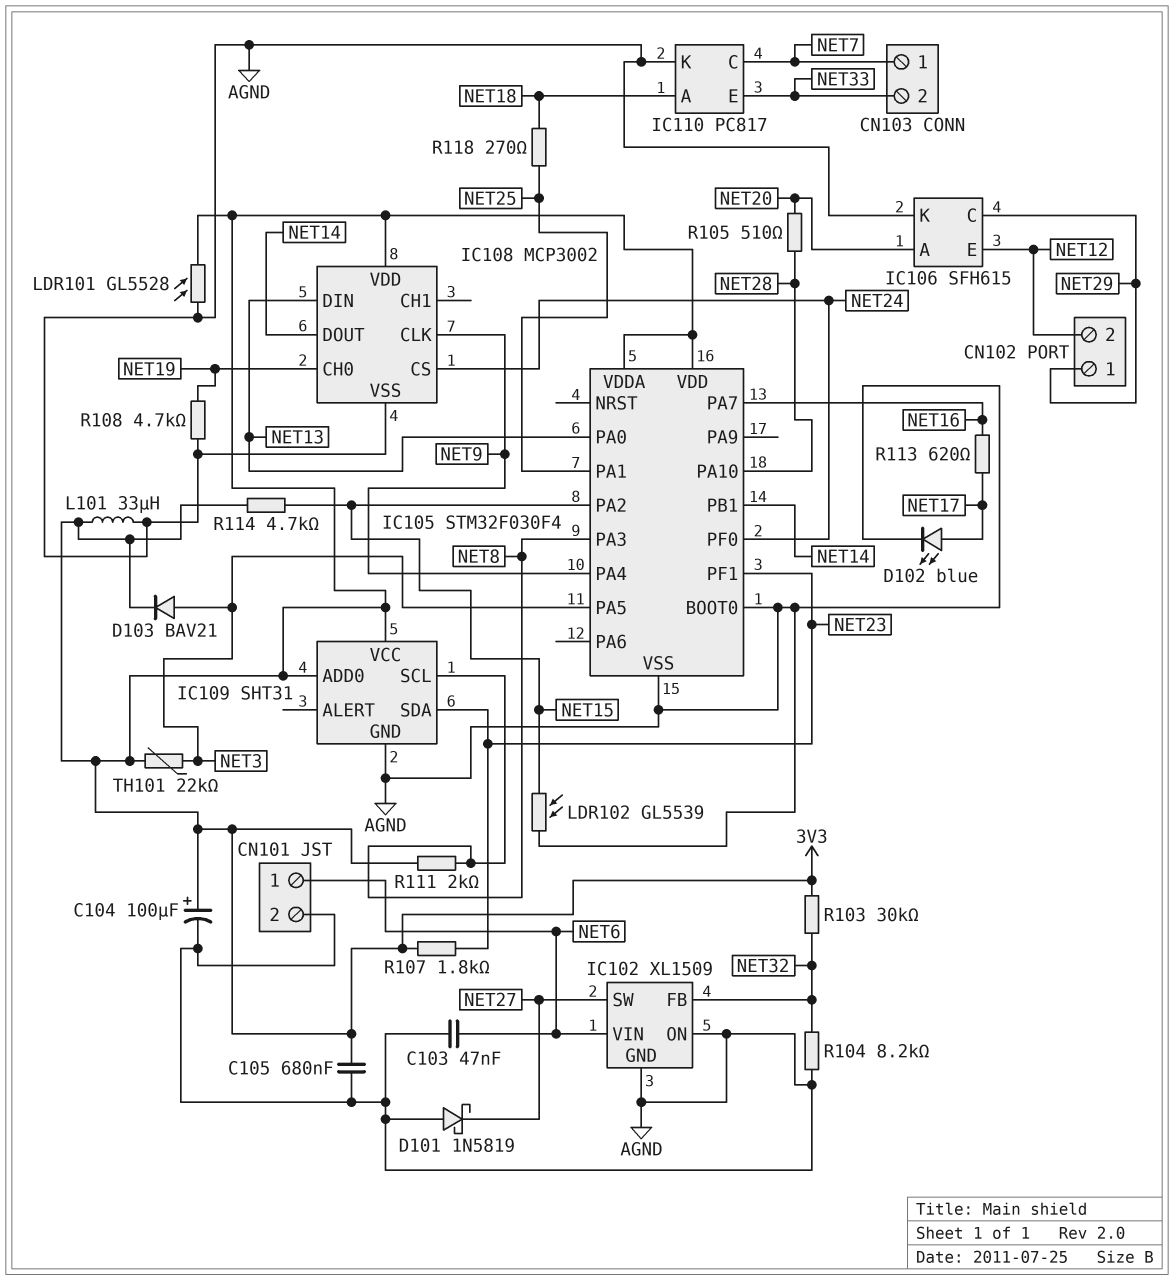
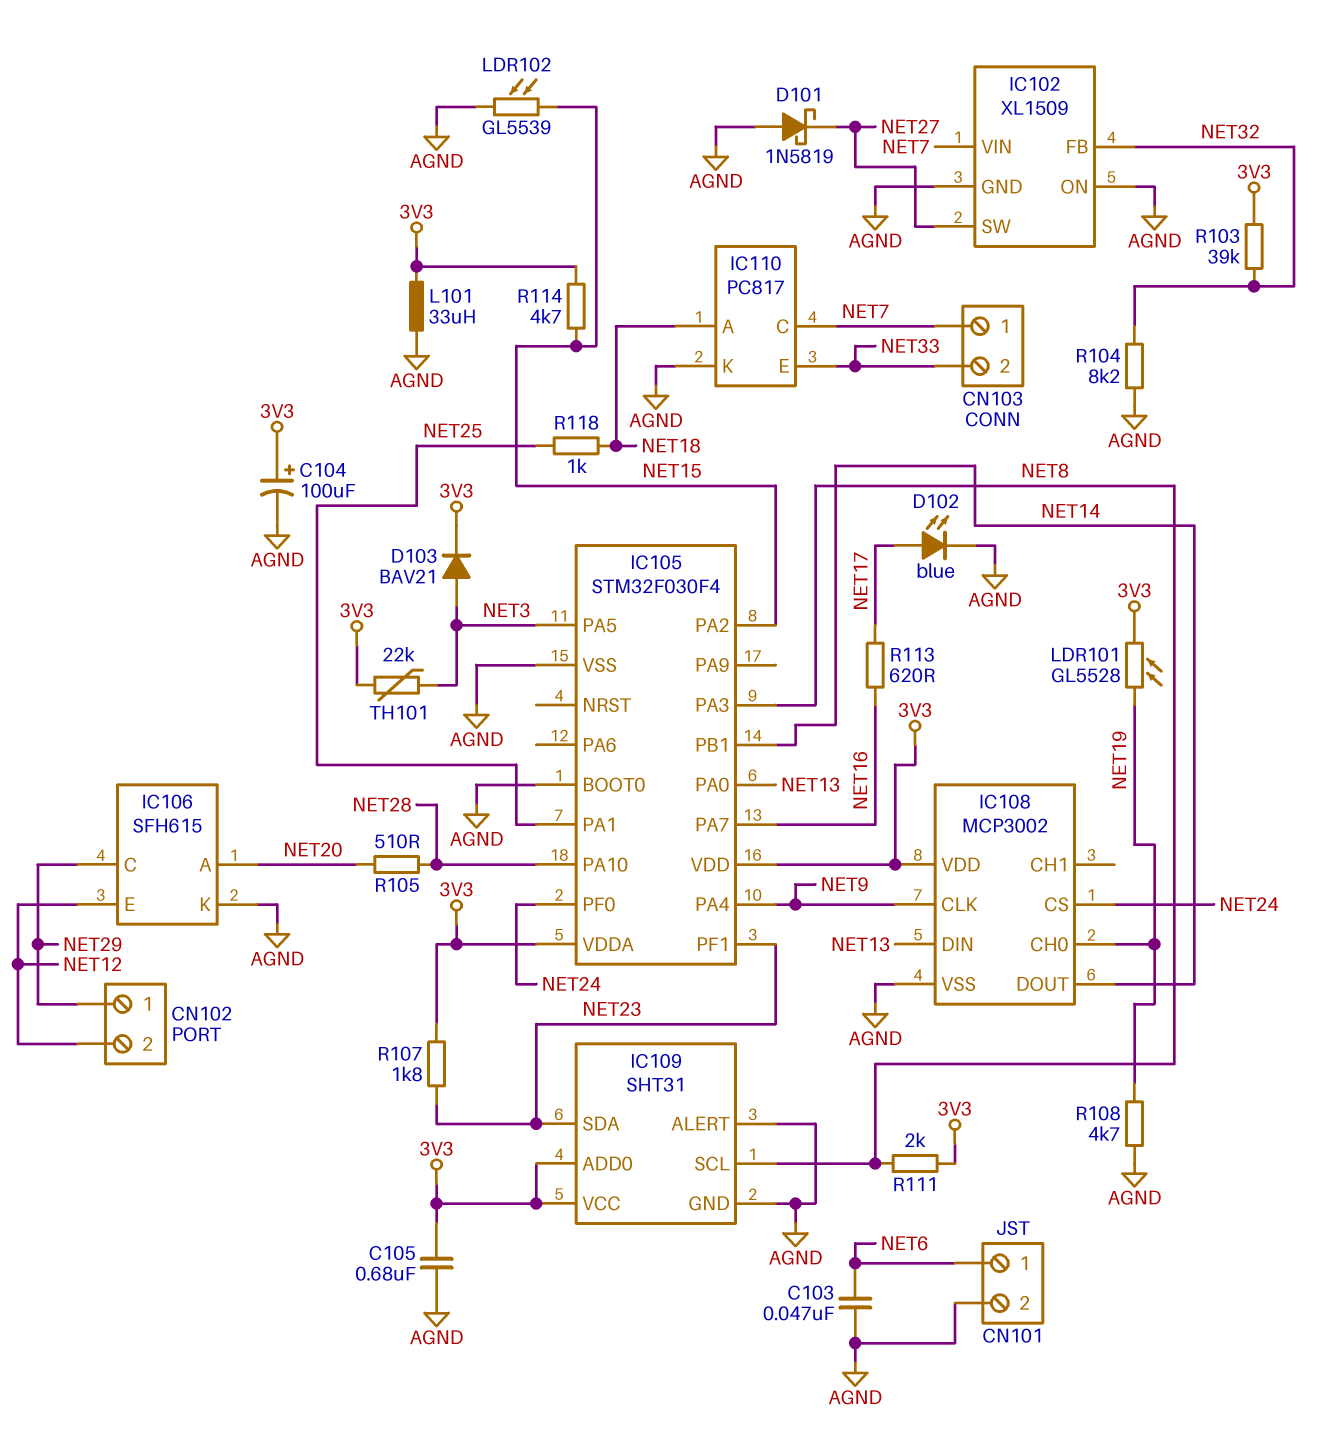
IC102 pin VIN: NET6 -> NET7
IC109 pin ALERT: none -> AGND
LDR101: GL5528 (3V3, AGND) -> GL5528 (3V3, NET19)
R103: 30k (3V3, NET32) -> 39k (3V3, NET32)
R118: 270 (NET18, NET25) -> 1k (NET18, NET25)

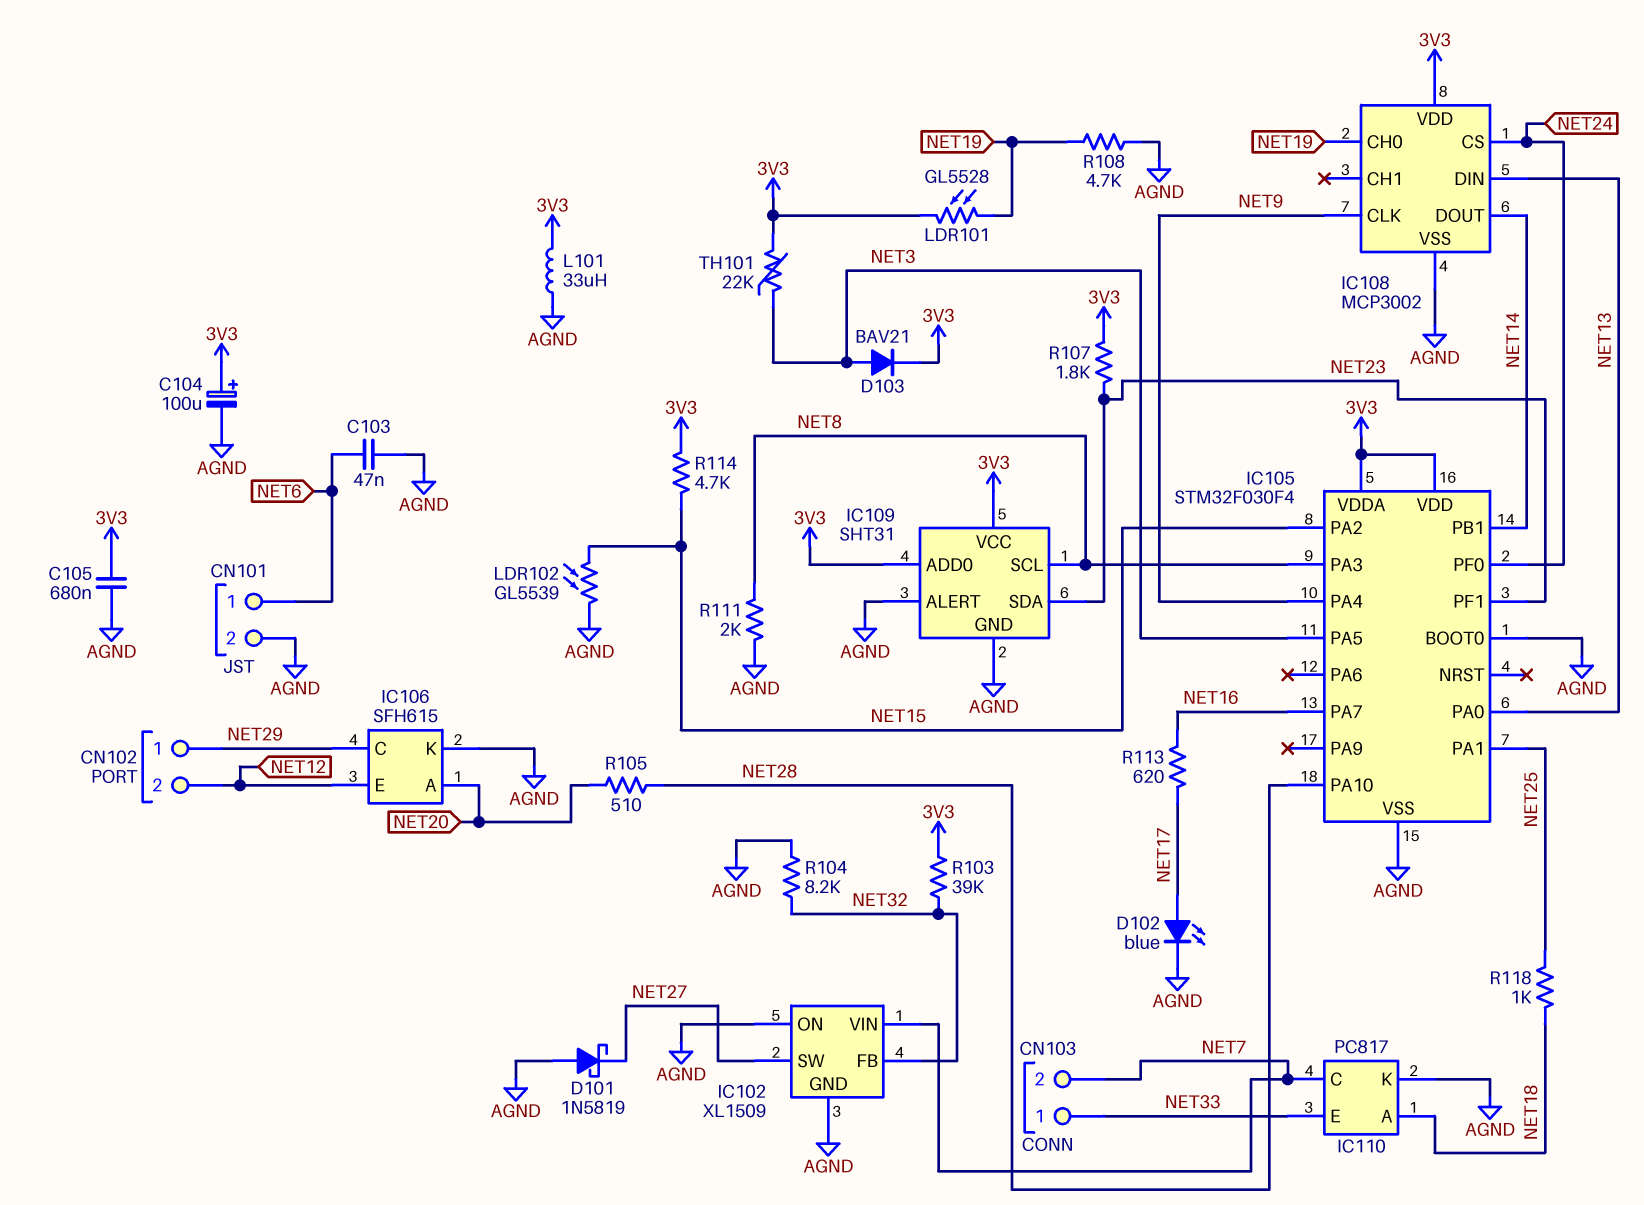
CN103 pin 1: NET7 -> NET33
CN103 pin 2: NET33 -> NET7
R111: 2k (3V3, NET8) -> 2k (AGND, NET8)

